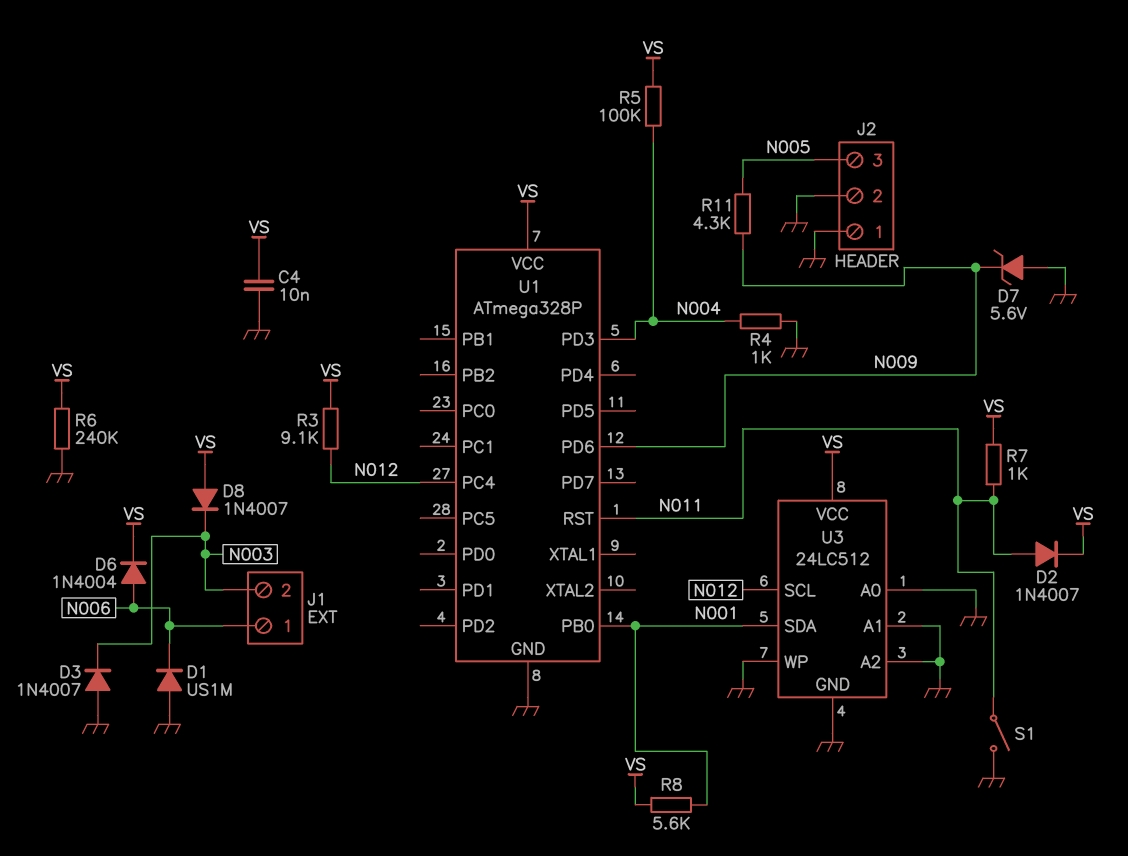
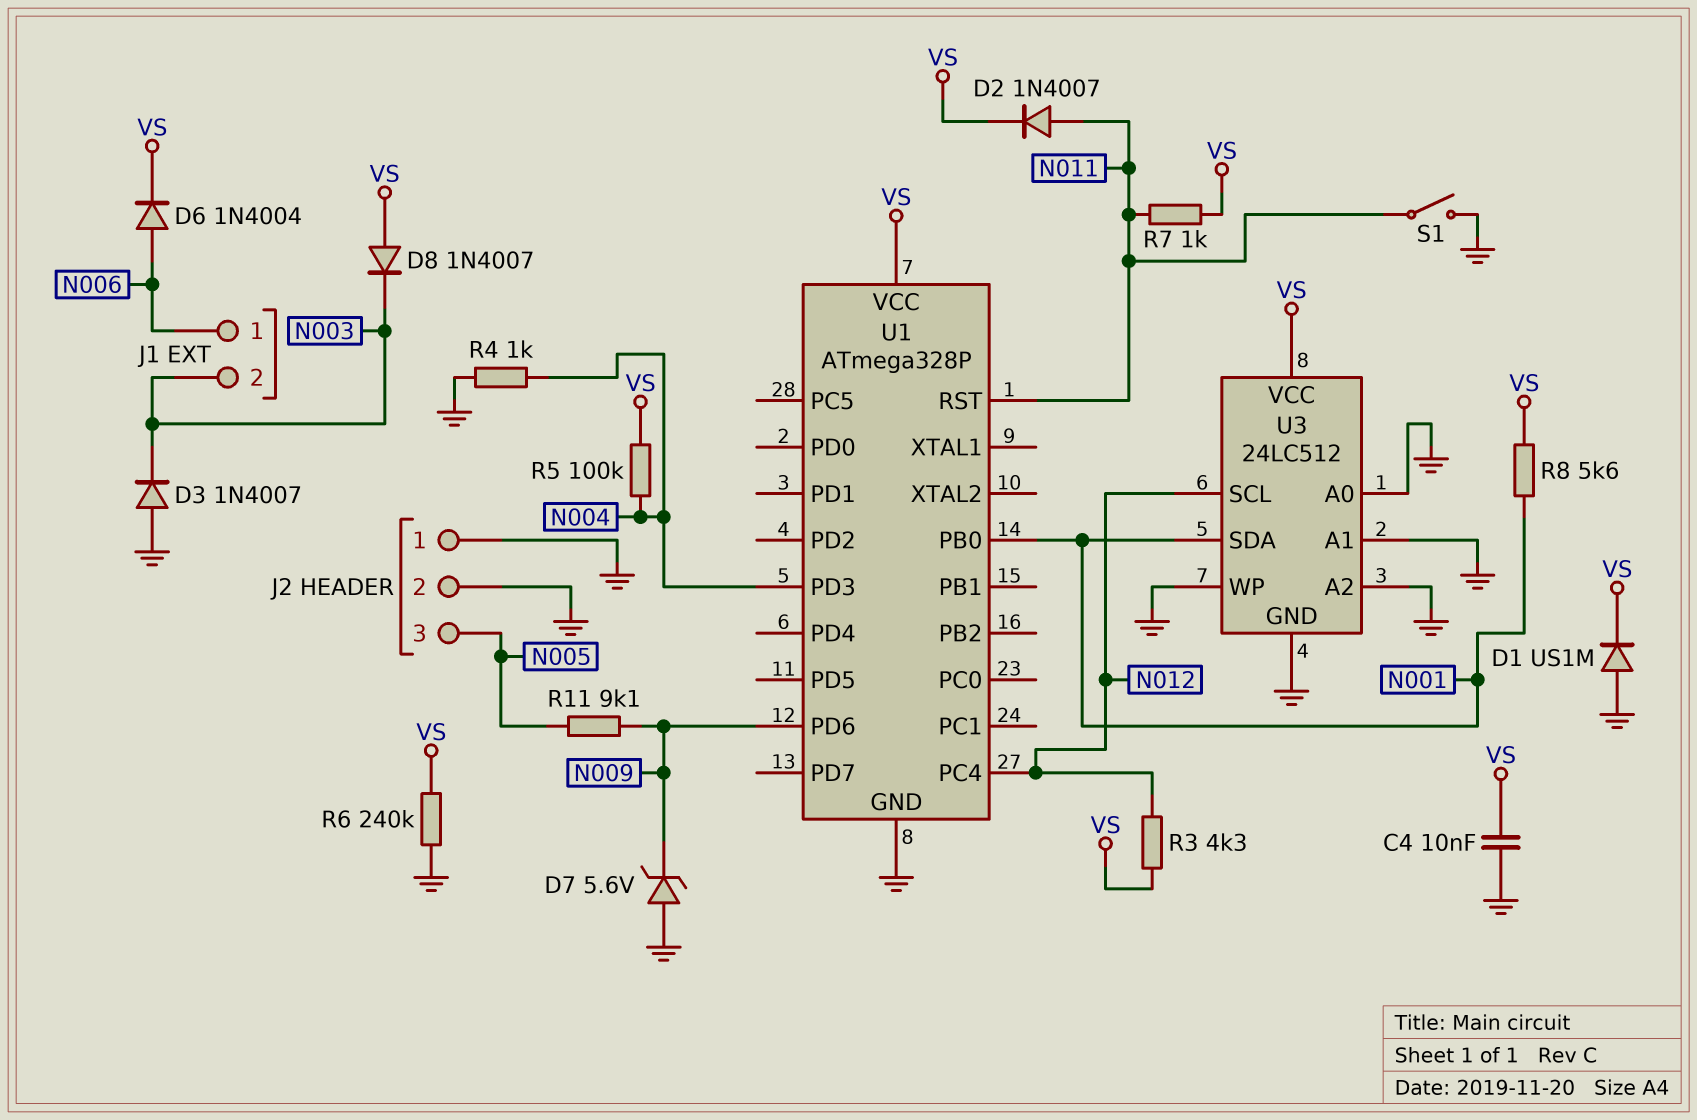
D1: diode US1M (A GND, K N006) -> diode US1M (A GND, K VS)
R3: 9.1k (N012, VS) -> 4.3k (N012, VS)
R11: 4.3k (N005, N009) -> 9.1k (N005, N009)

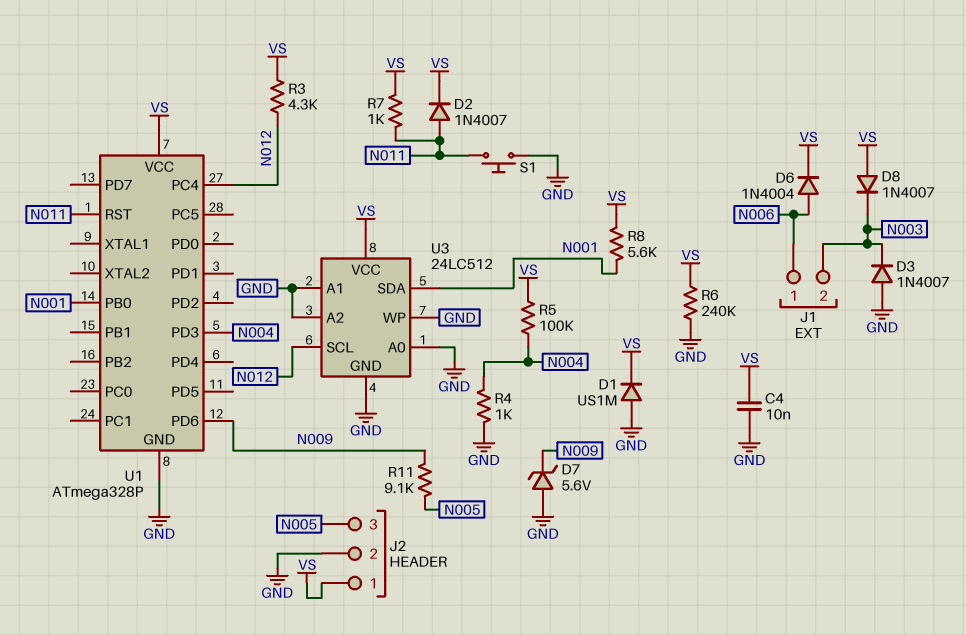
J2 pin 1: GND -> VS
S1: switch (GND, N011) -> button (GND, N011)

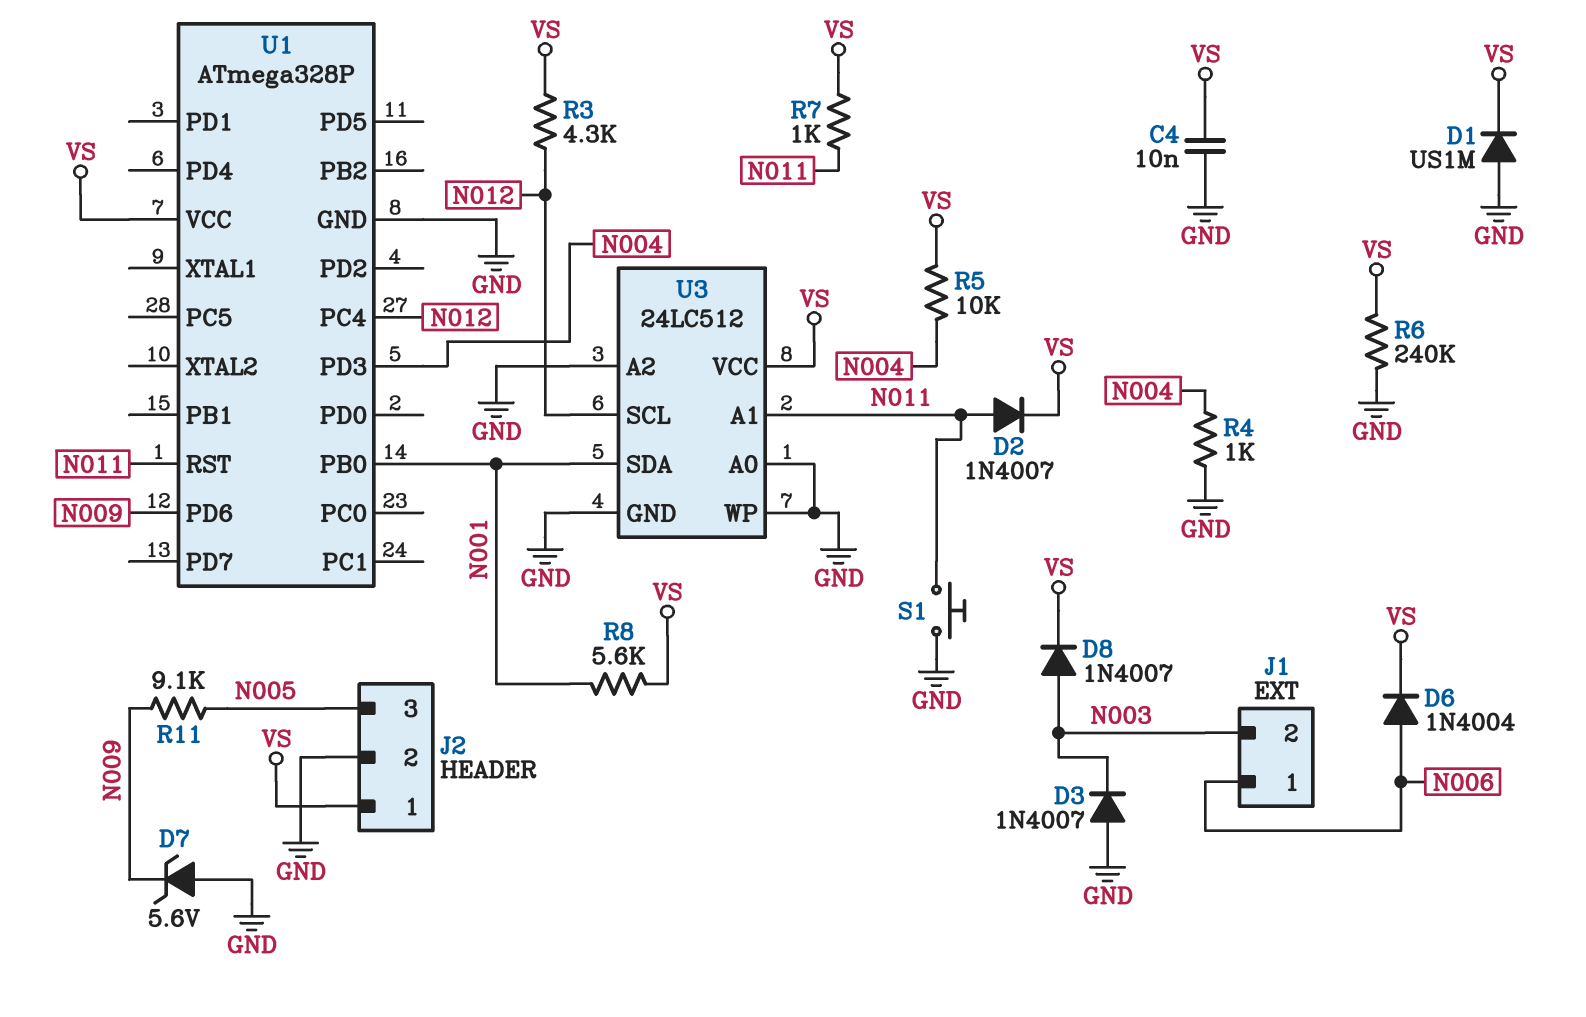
D8: diode 1N4007 (A VS, K N003) -> diode 1N4007 (A N003, K VS)
R5: 100k (N004, VS) -> 10k (N004, VS)
U3 pin A1: GND -> N011

